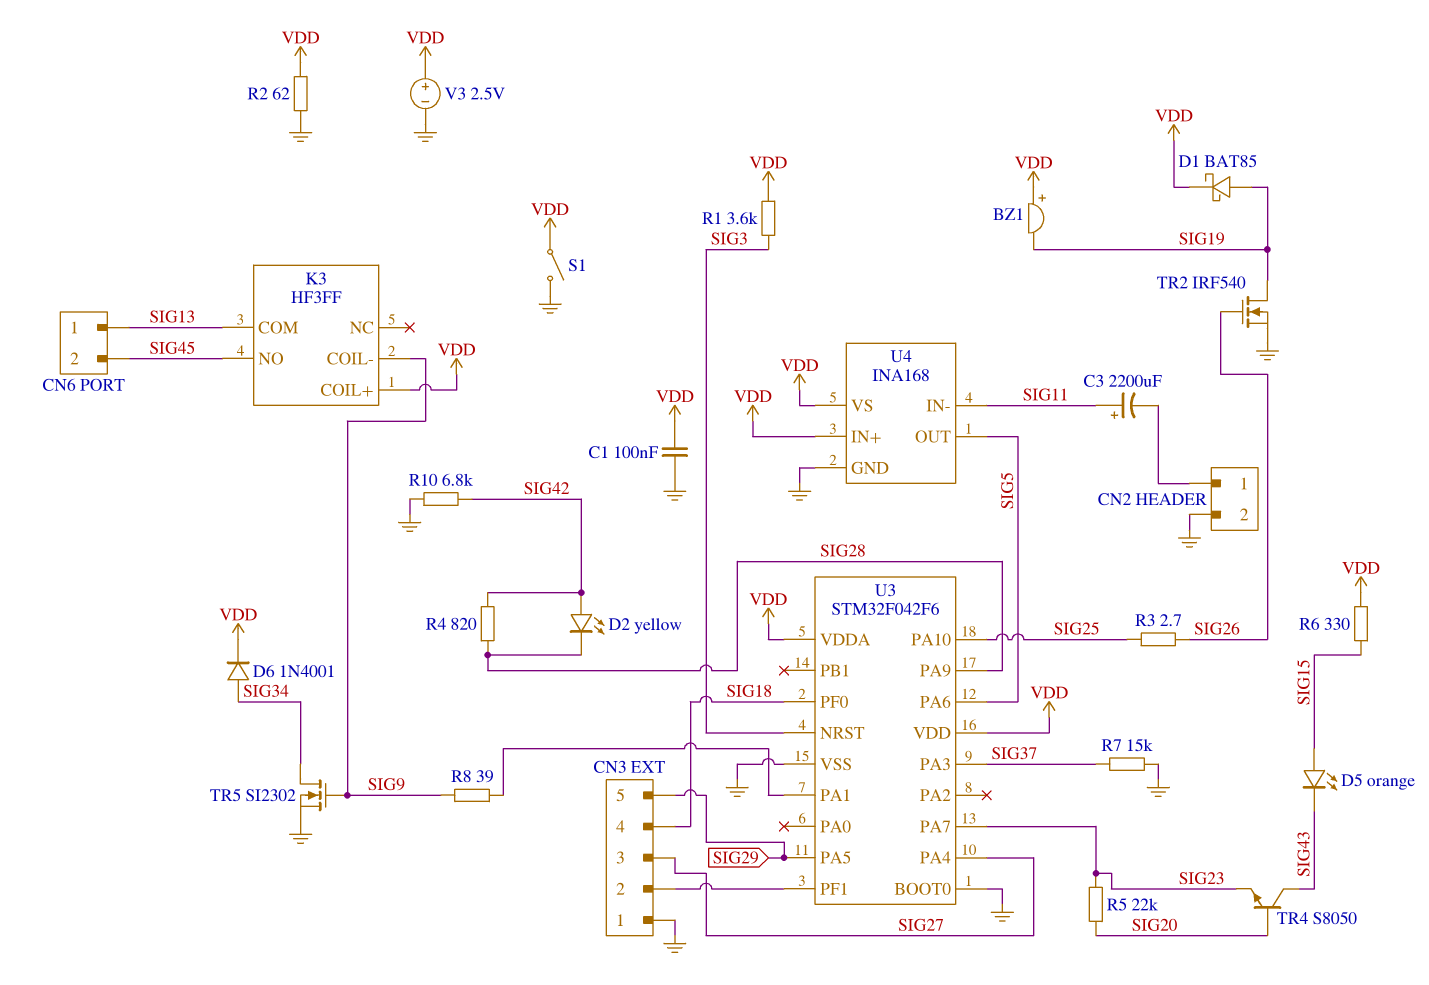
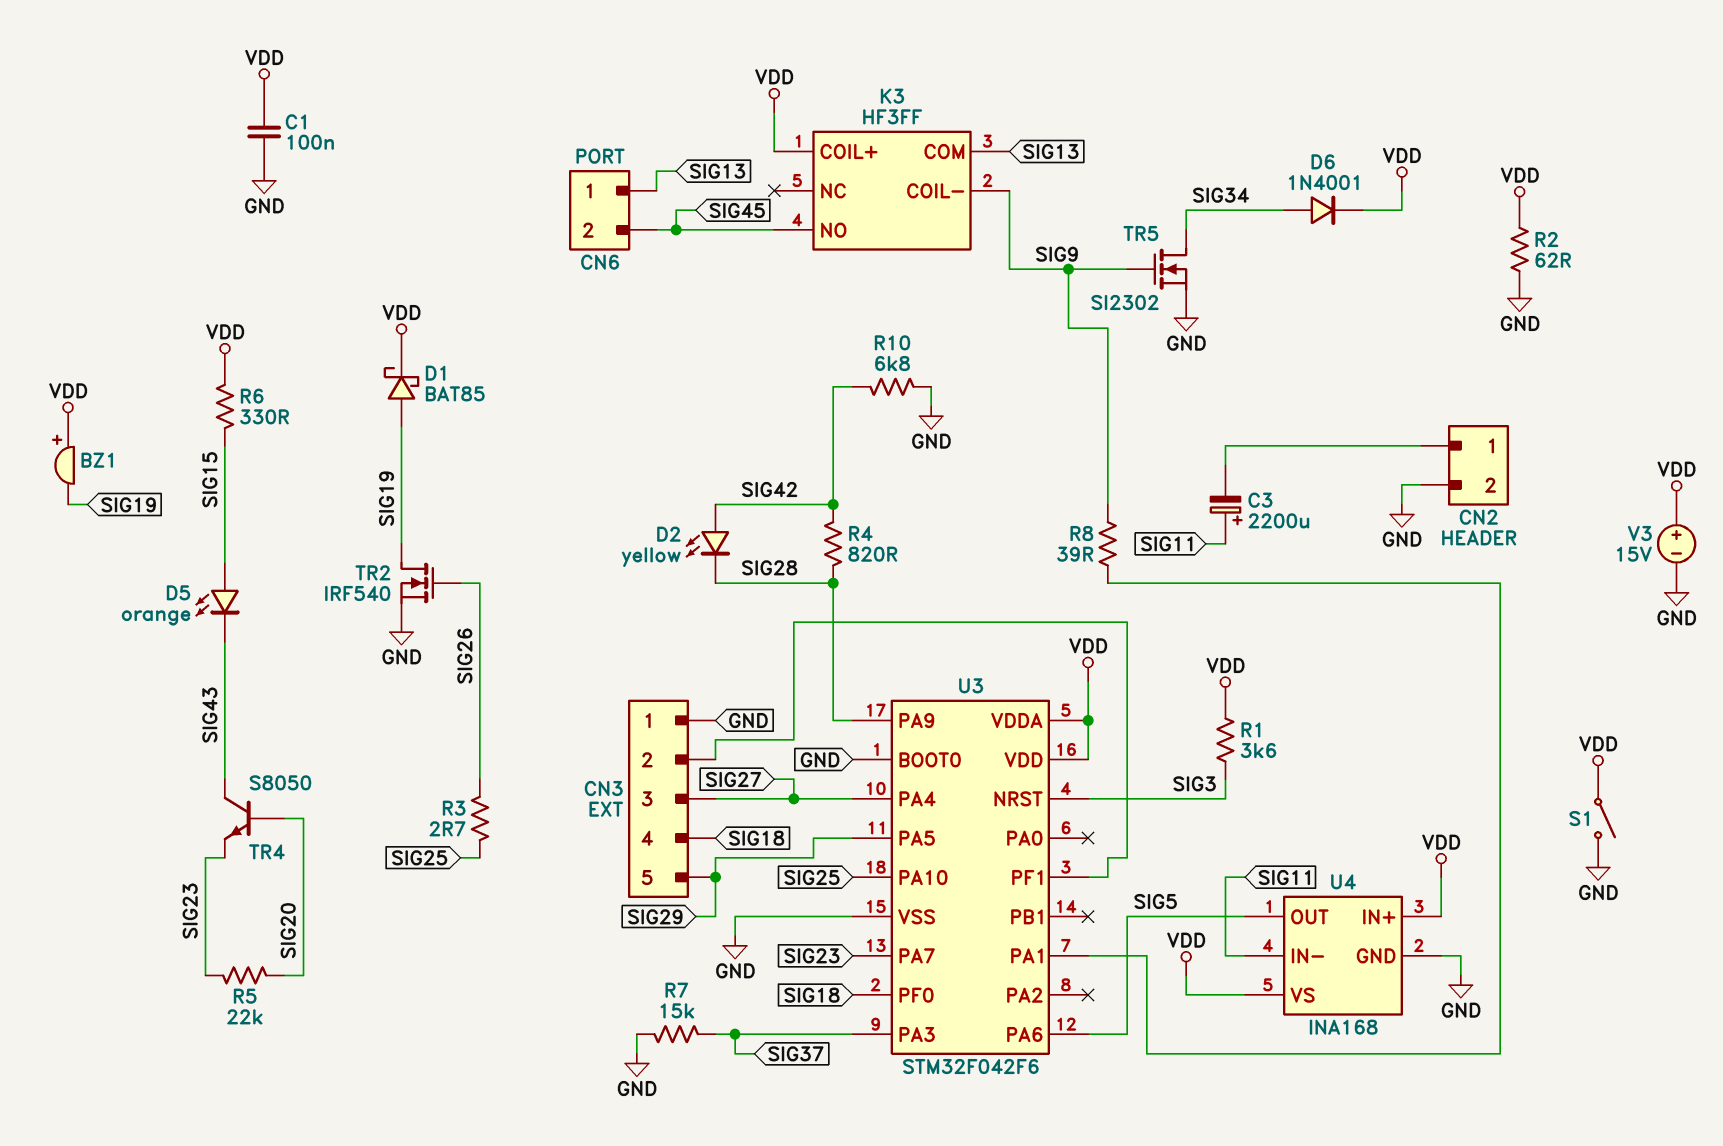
V3: 2.5V (plus VDD, minus GND) -> 15V (plus VDD, minus GND)

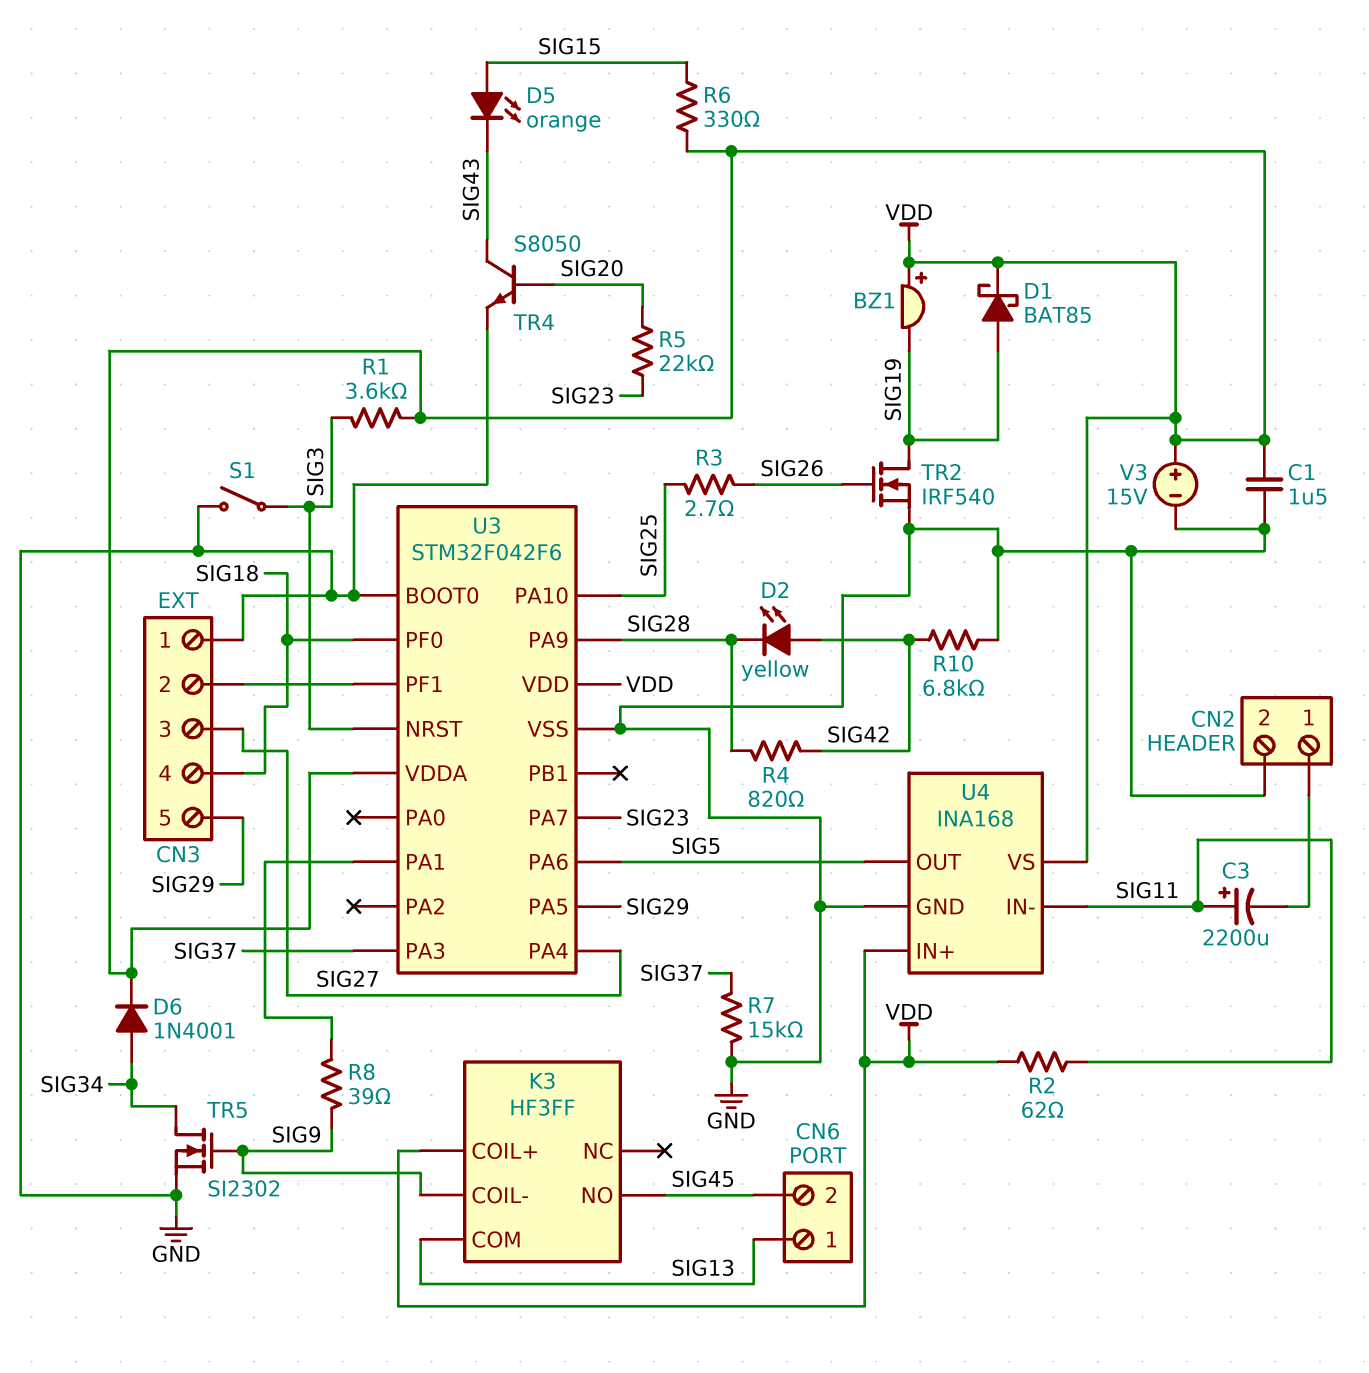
C1: 100nF (GND, VDD) -> 1.5uF (GND, VDD)
R2: 62 (GND, VDD) -> 62 (SIG11, VDD)
S1: switch (GND, VDD) -> switch (GND, SIG3)
TR4: NPN S8050 (B SIG20, C SIG43, E SIG23) -> NPN S8050 (B SIG20, C SIG43, E GND)

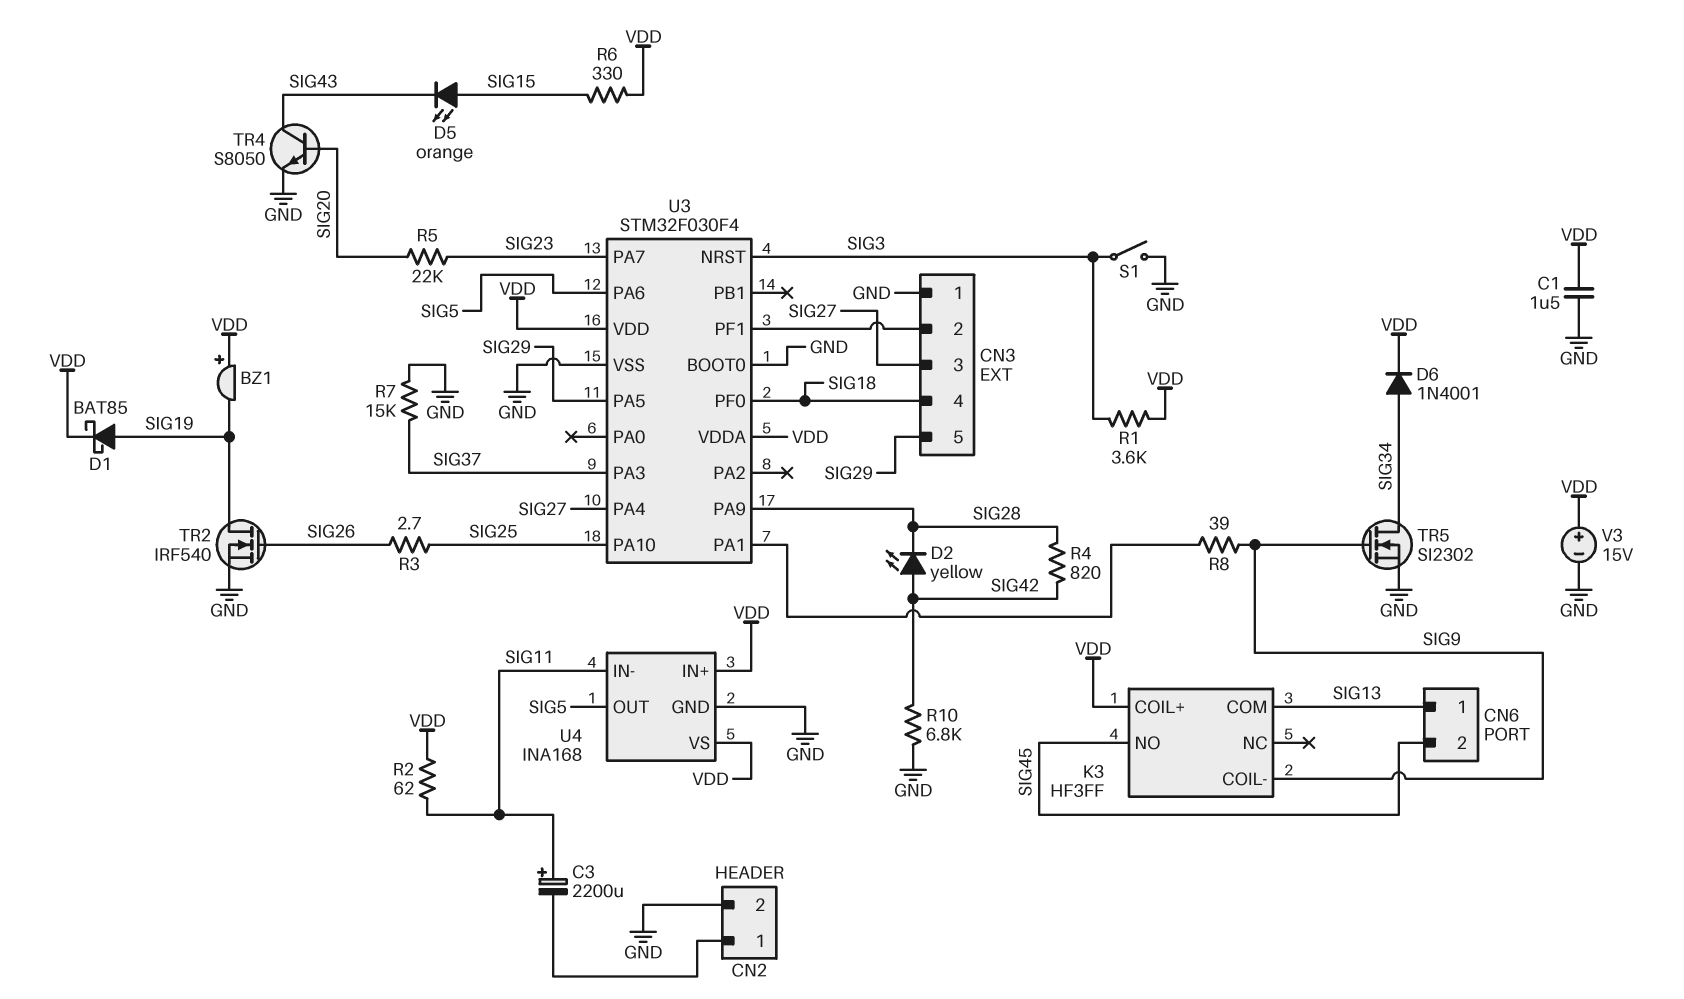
U3: STM32F042F6 -> STM32F030F4

